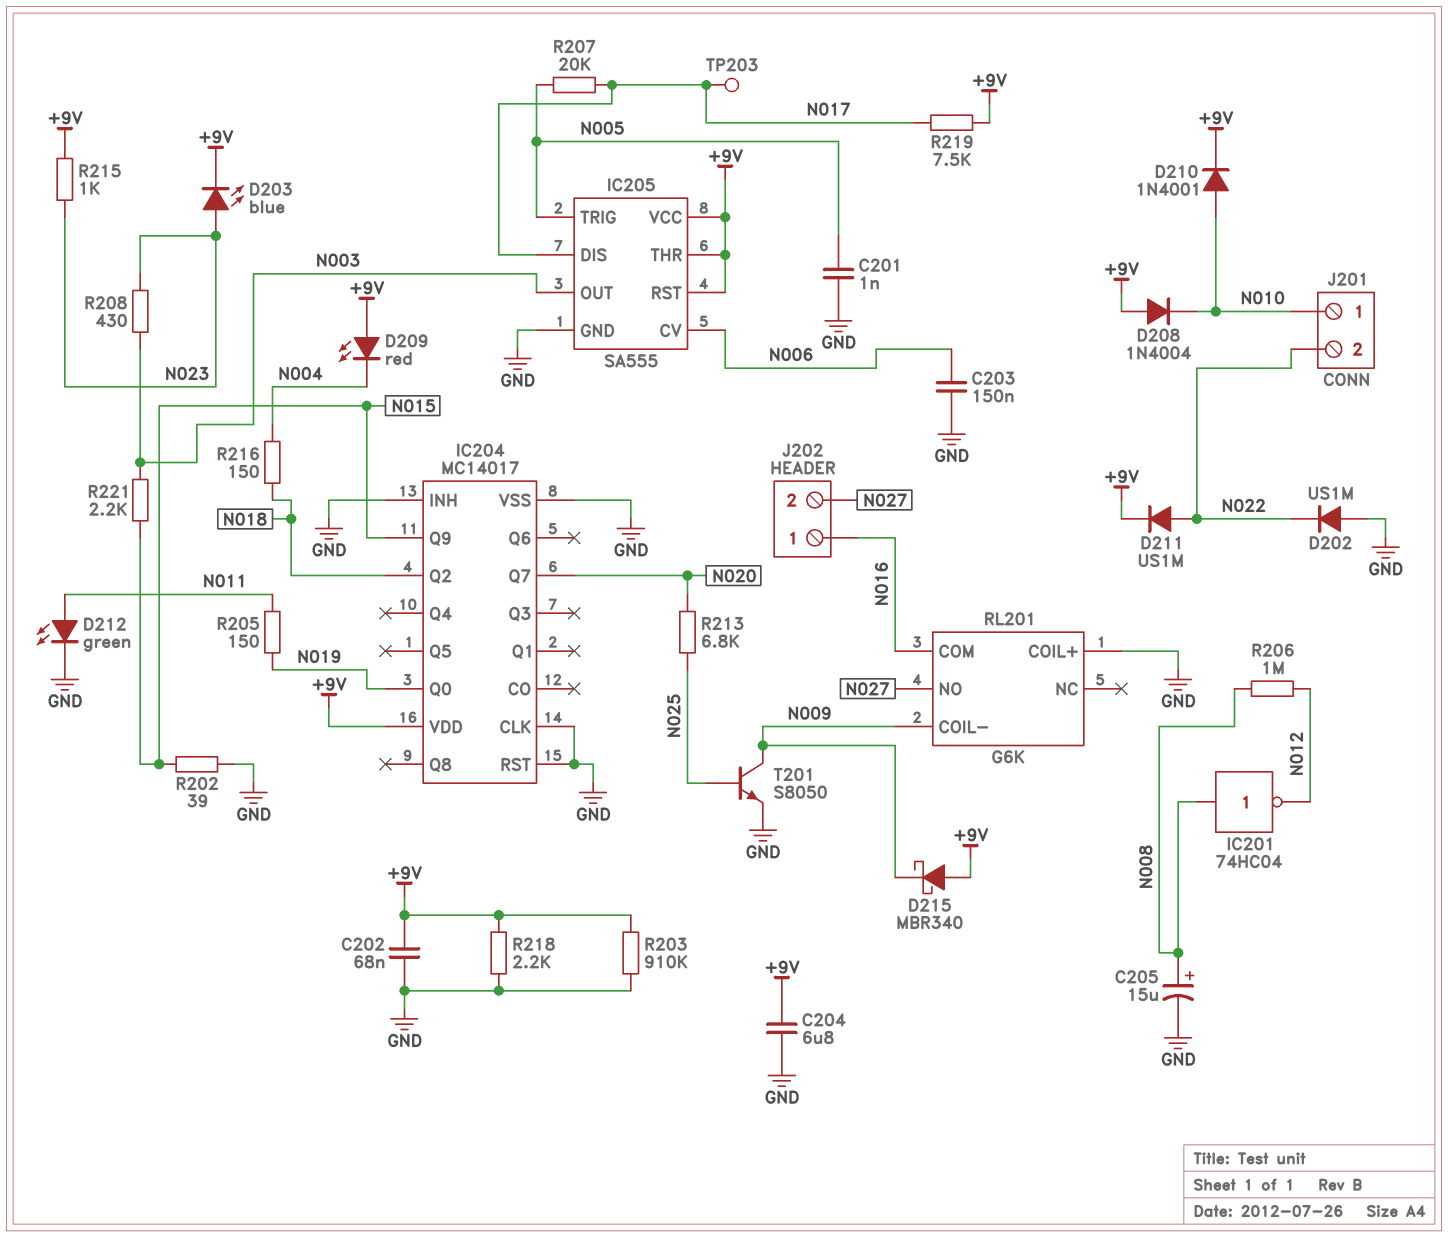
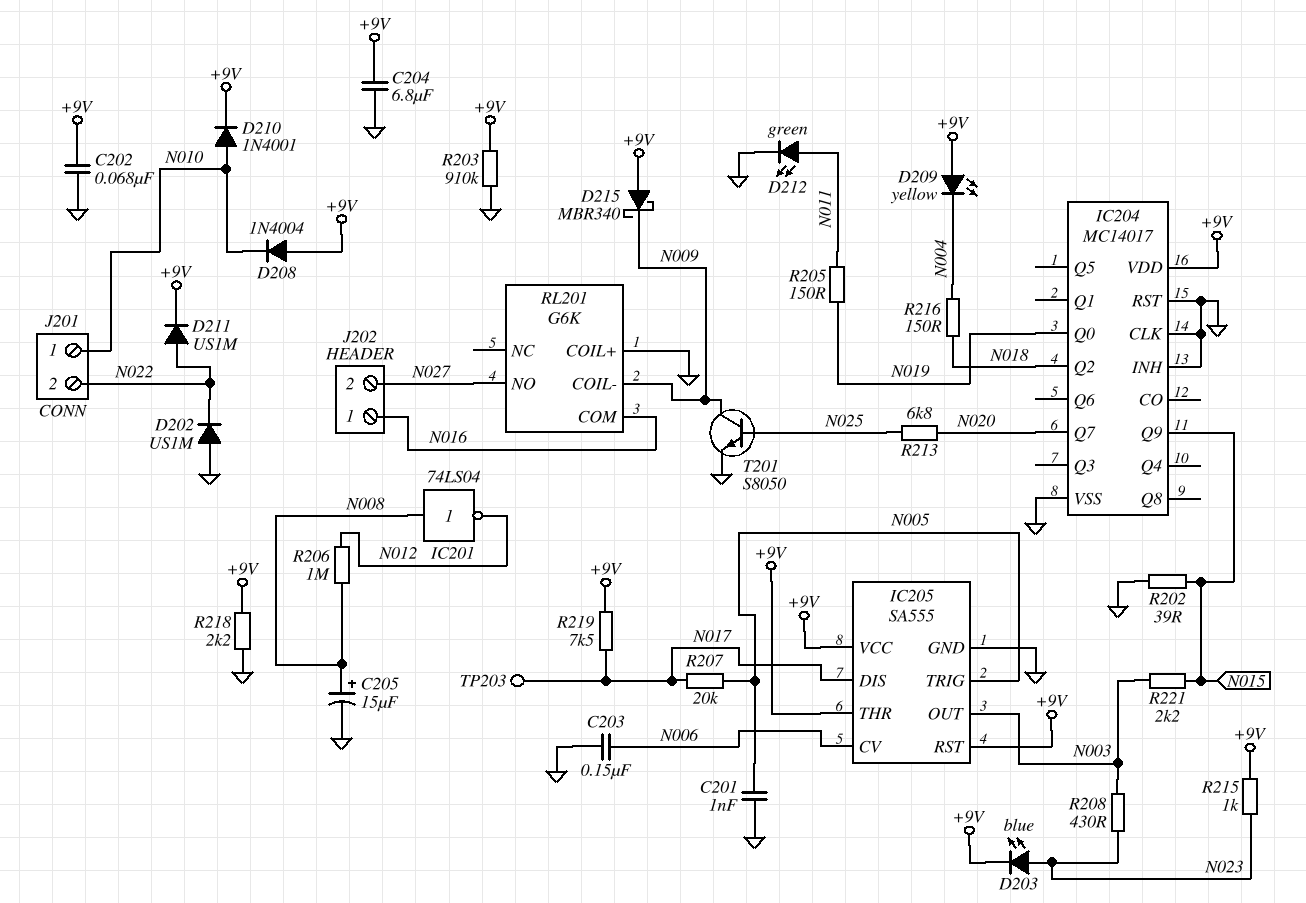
D209: LED red (A +9V, K N004) -> LED yellow (A +9V, K N004)
IC201: NOT 74HC04 (in N008, out N012) -> NOT 74LS04 (in N008, out N012)

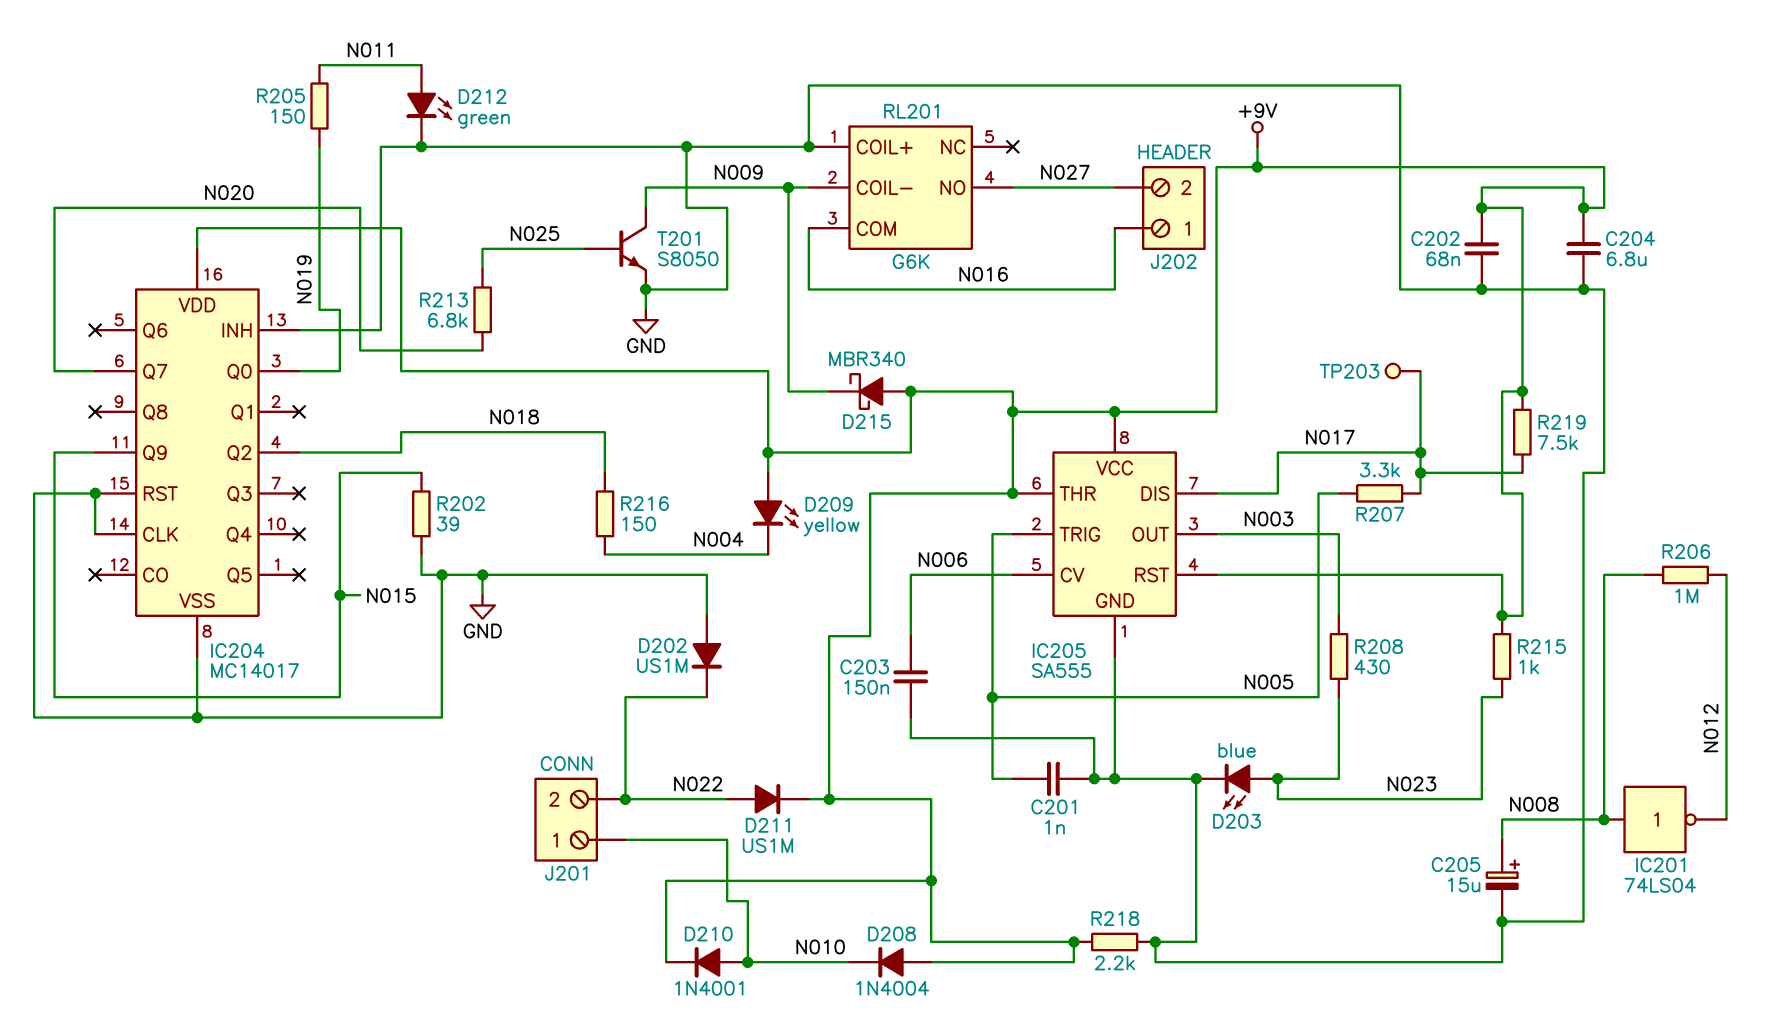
D203: LED blue (A N023, K +9V) -> LED blue (A N023, K GND)
R203: 910k (+9V, GND) -> none
R207: 20k (N005, N017) -> 3.3k (N005, N017)
R221: 2.2k (N003, N015) -> none

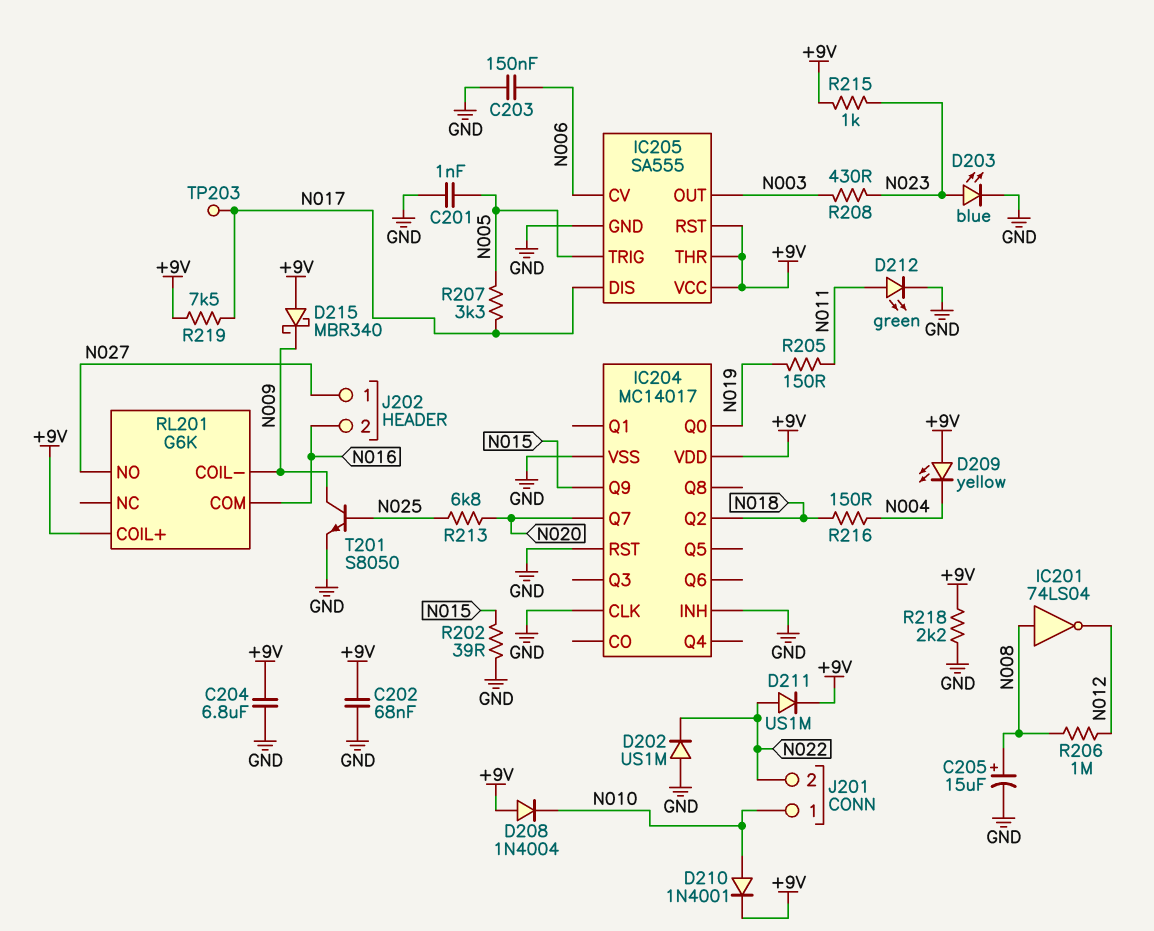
J202 pin 1: N016 -> N027
J202 pin 2: N027 -> N016
RL201 pin COIL+: GND -> +9V

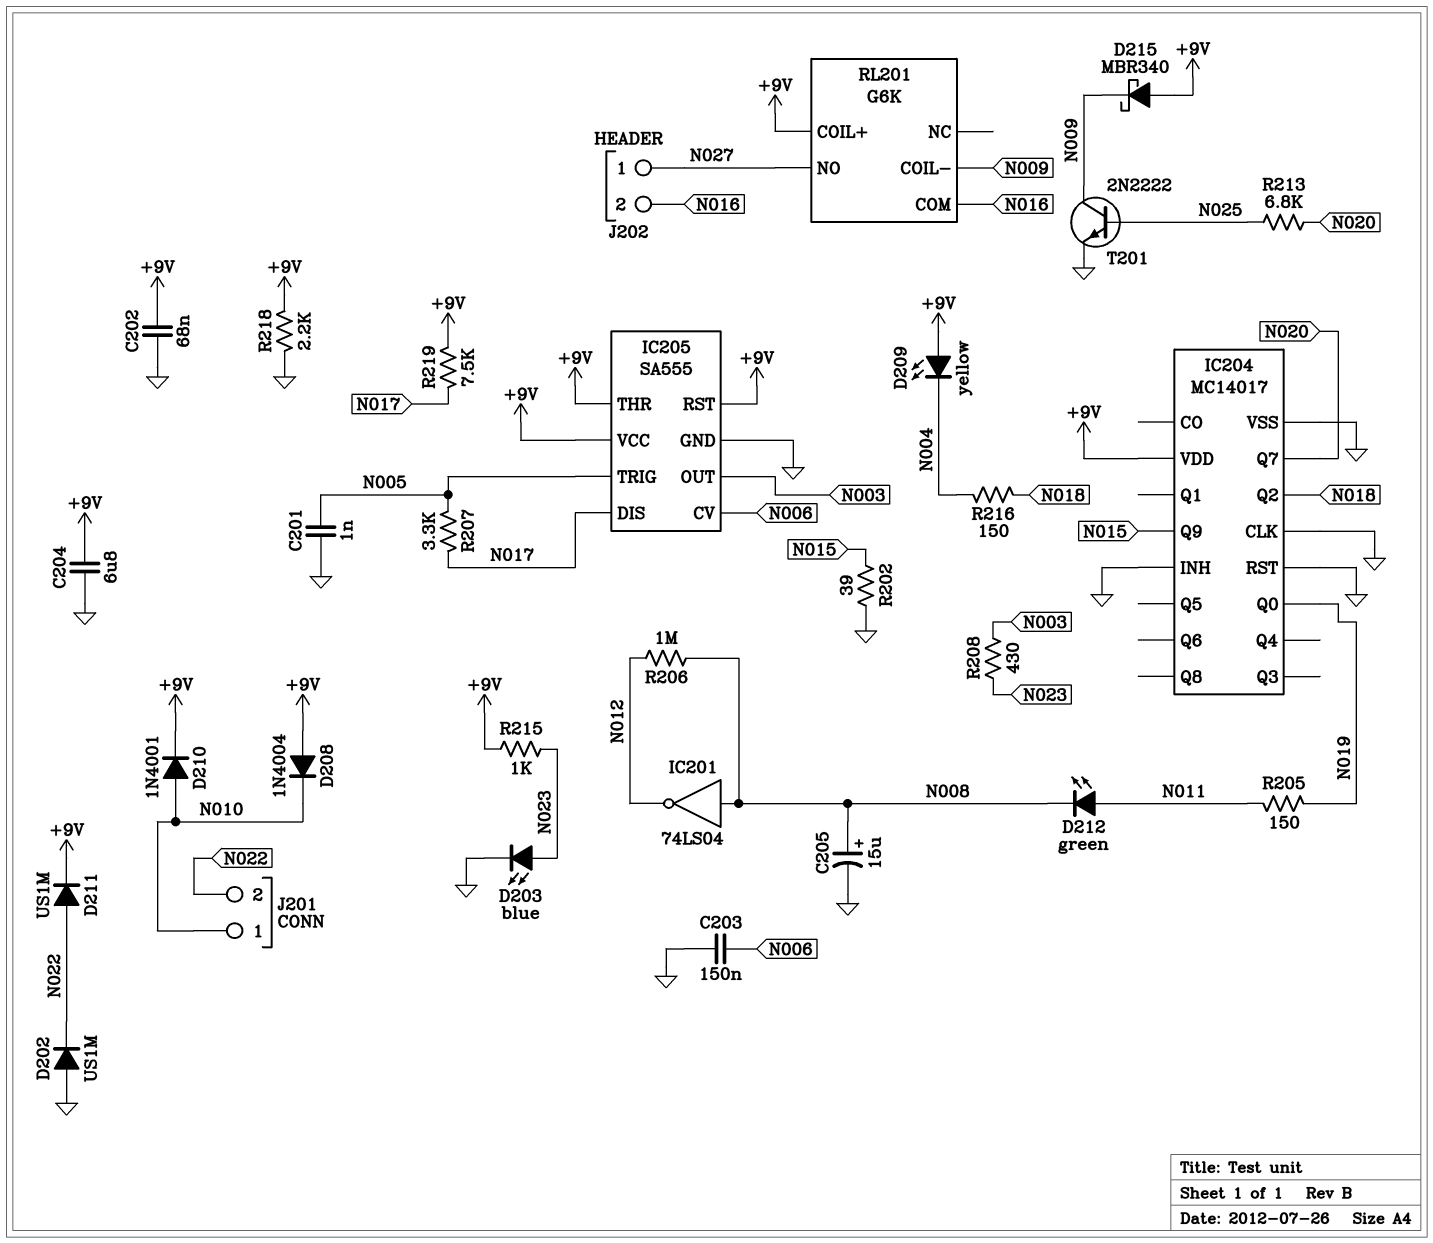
D212: LED green (A N011, K GND) -> LED green (A N011, K N008)
T201: NPN S8050 (B N025, C N009, E GND) -> NPN 2N2222 (B N025, C N009, E GND)
TP203: test point (N017) -> none

